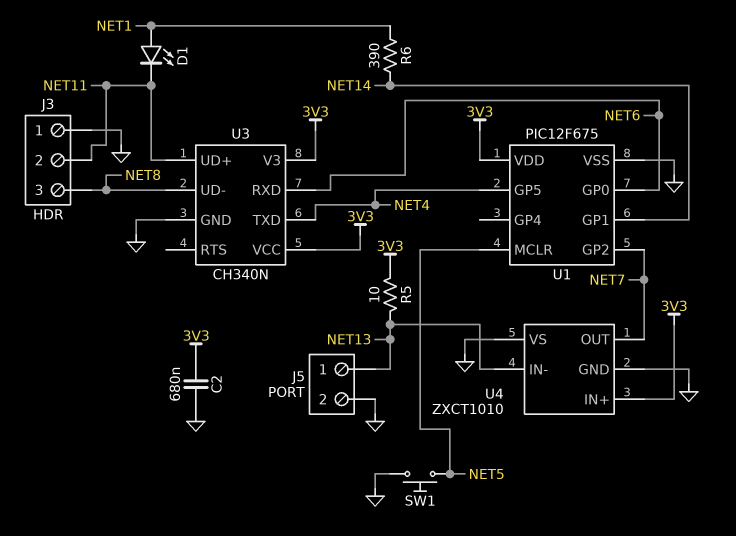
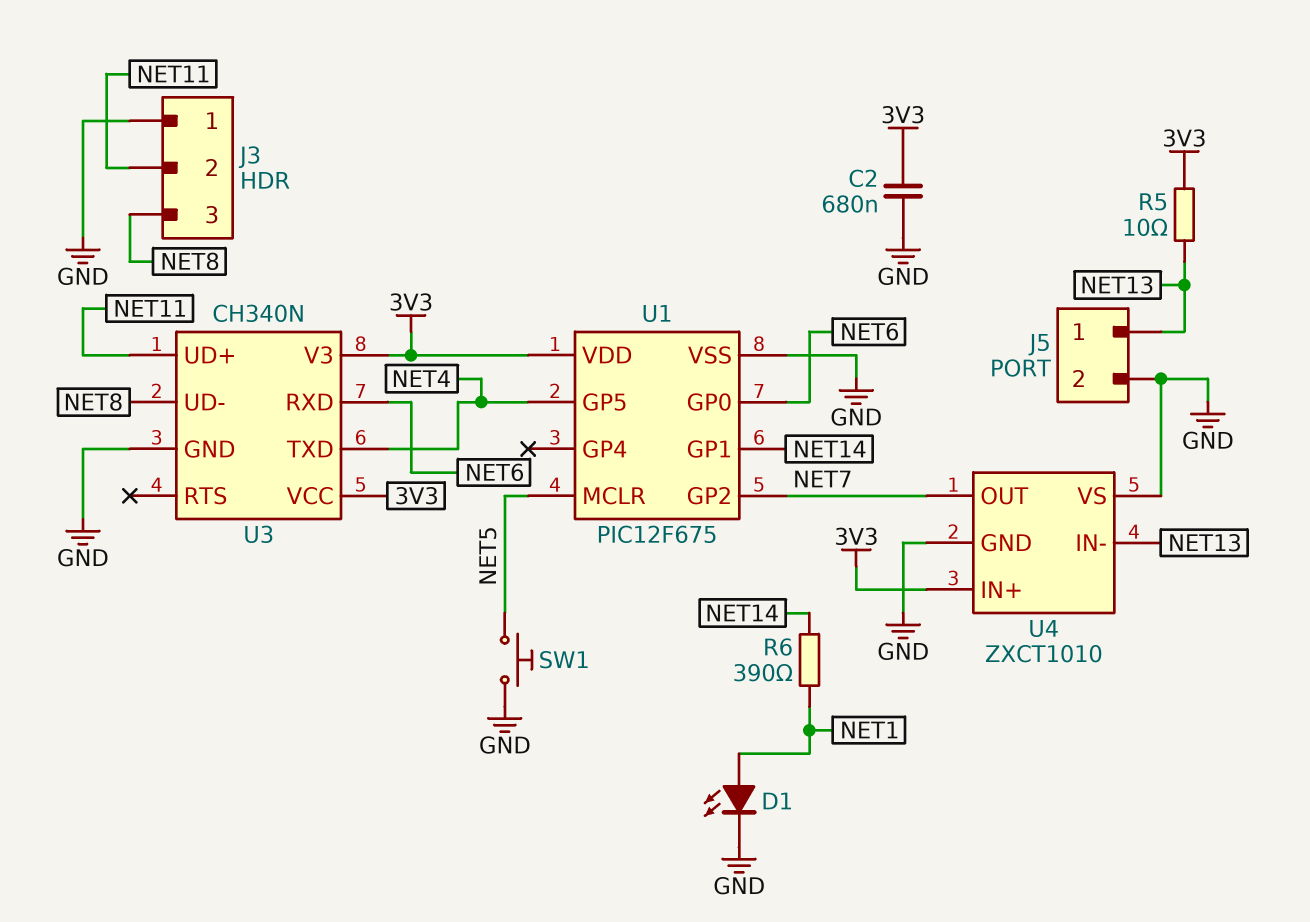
D1: LED (A NET1, K NET11) -> LED (A NET1, K GND)

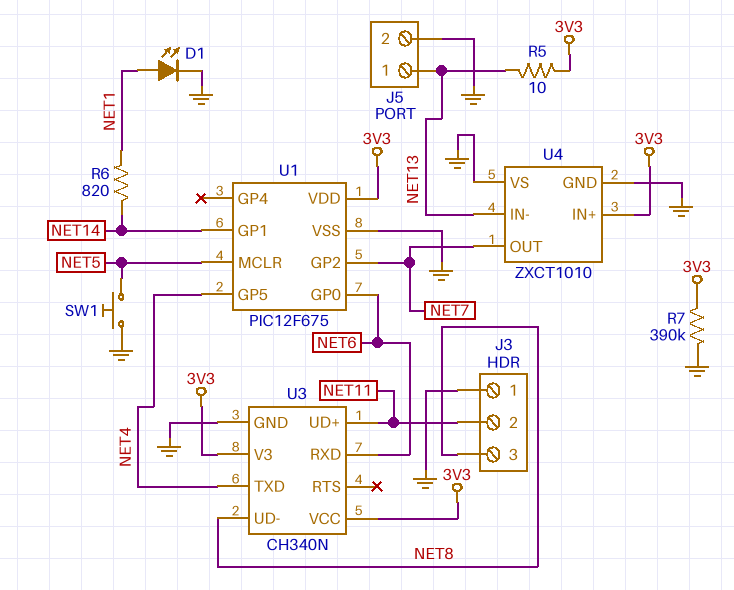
C2: 680nF (3V3, GND) -> none
R6: 390 (NET1, NET14) -> 820 (NET1, NET14)
R7: none -> 390k (3V3, GND)

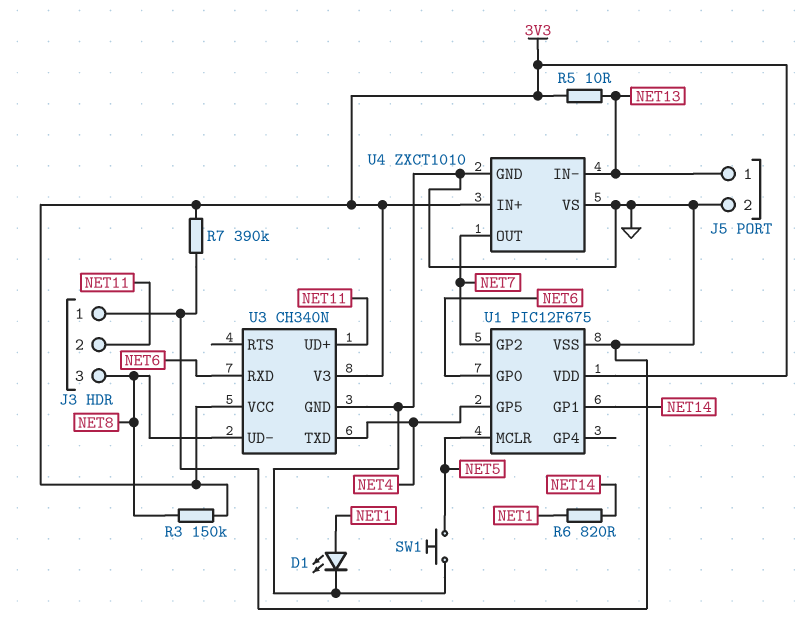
R3: none -> 150k (3V3, NET8)

